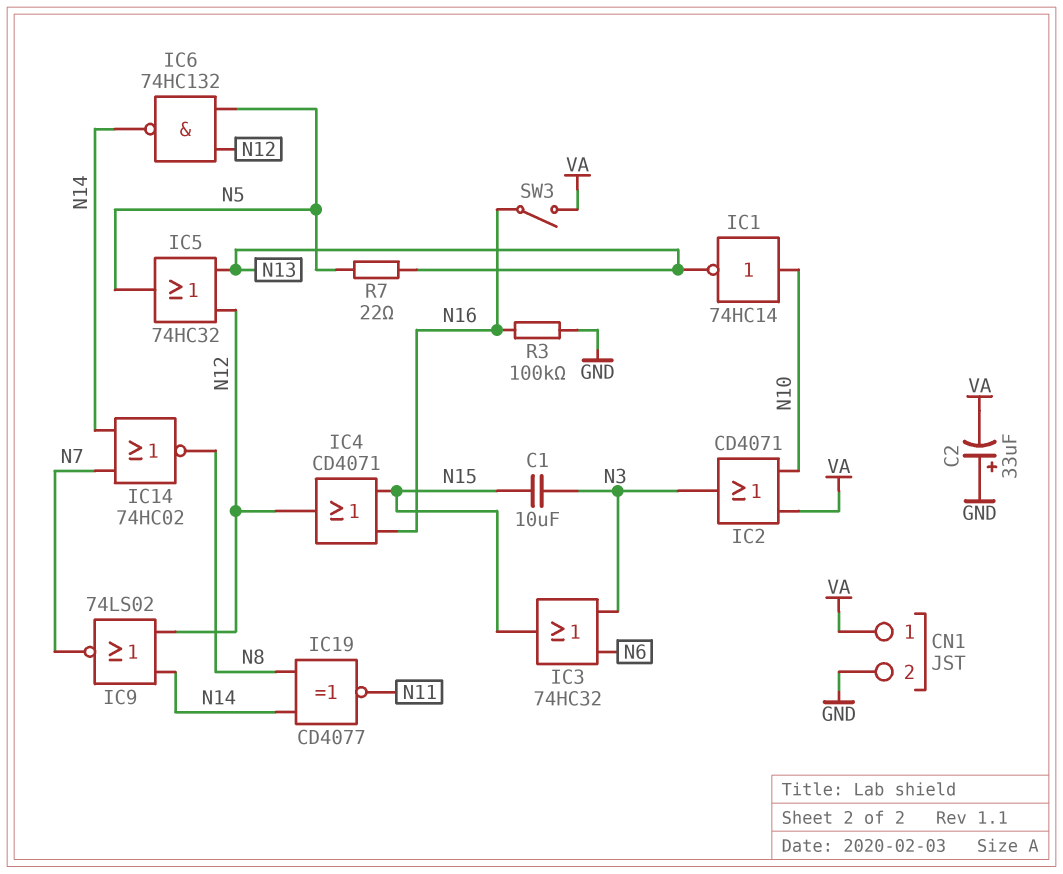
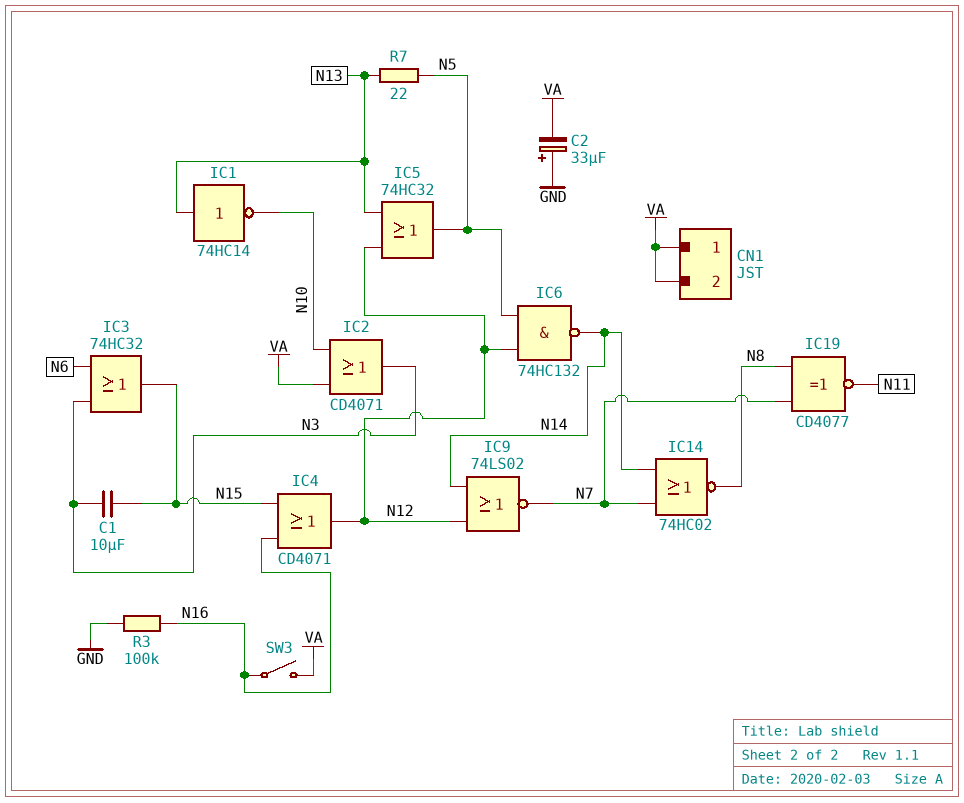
CN1 pin 2: GND -> VA
IC1: NOT 74HC14 (in N10, out N13) -> NOT 74HC14 (in N13, out N10)
IC19: XNOR CD4077 (in N8, in N14, out N11) -> XNOR CD4077 (in N7, in N8, out N11)

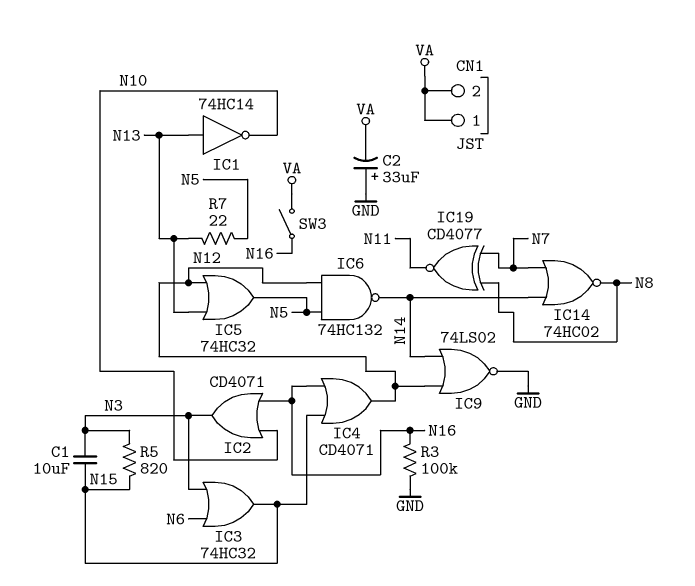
IC2: OR CD4071 (in N10, in VA, out N3) -> OR CD4071 (in N10, in N16, out N3)
IC9: NOR 74LS02 (in N12, in N14, out N7) -> NOR 74LS02 (in N12, in N14, out GND)
R5: none -> 820 (N3, N15)

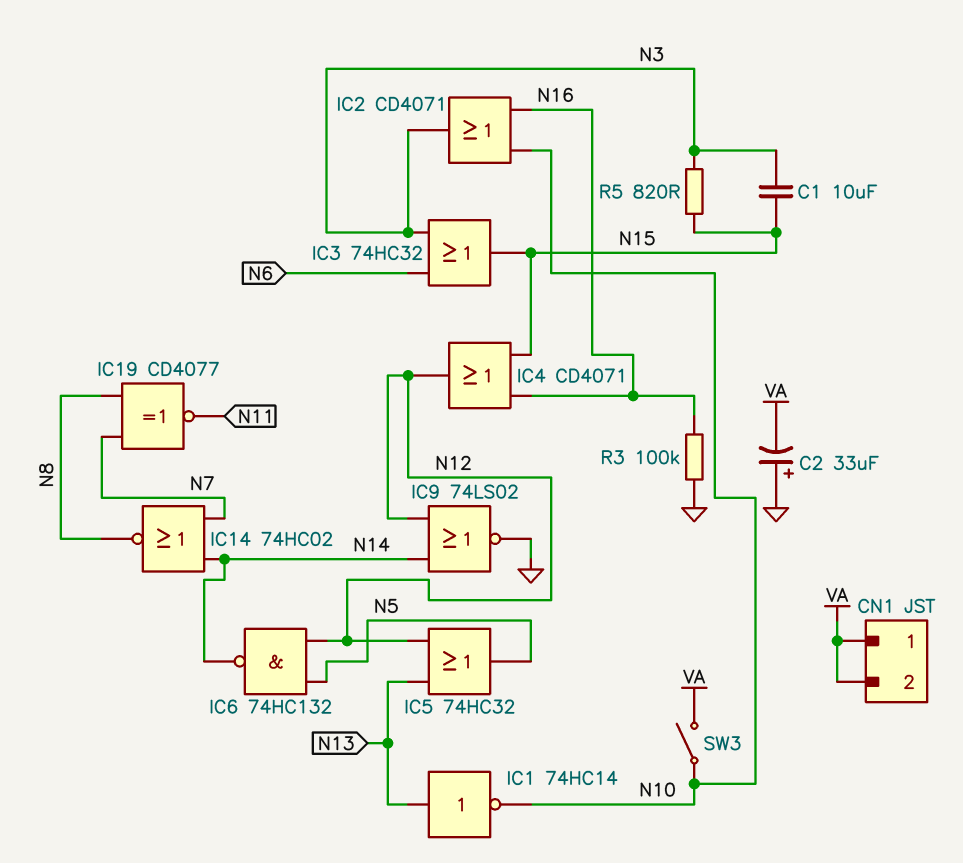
R7: 22 (N5, N13) -> none
SW3: switch (N16, VA) -> switch (N10, VA)

